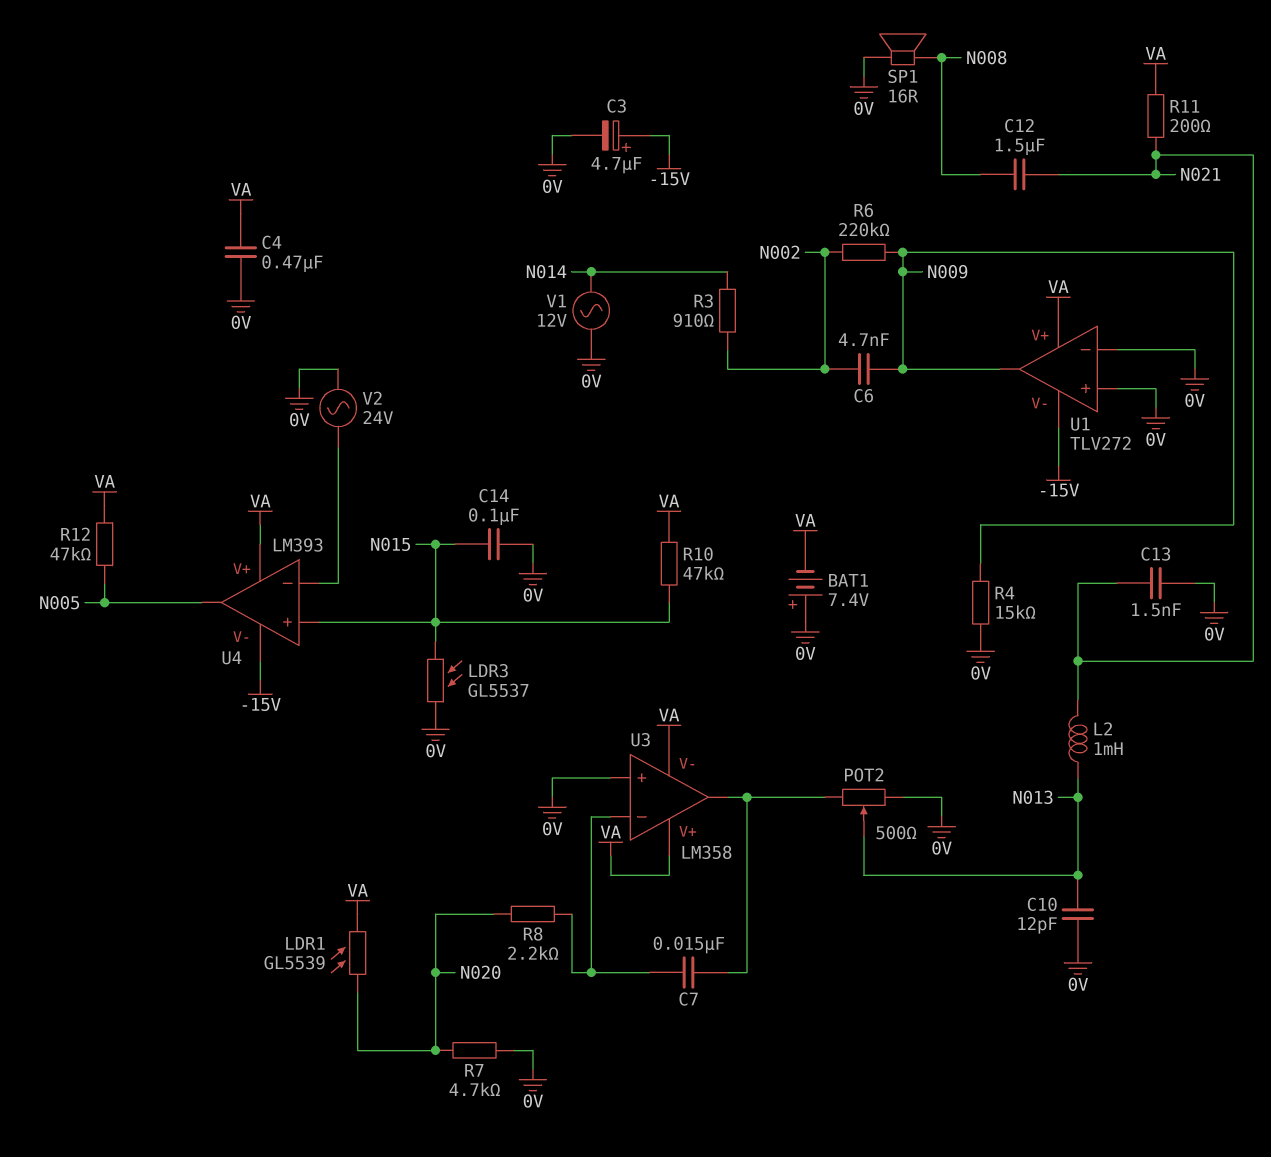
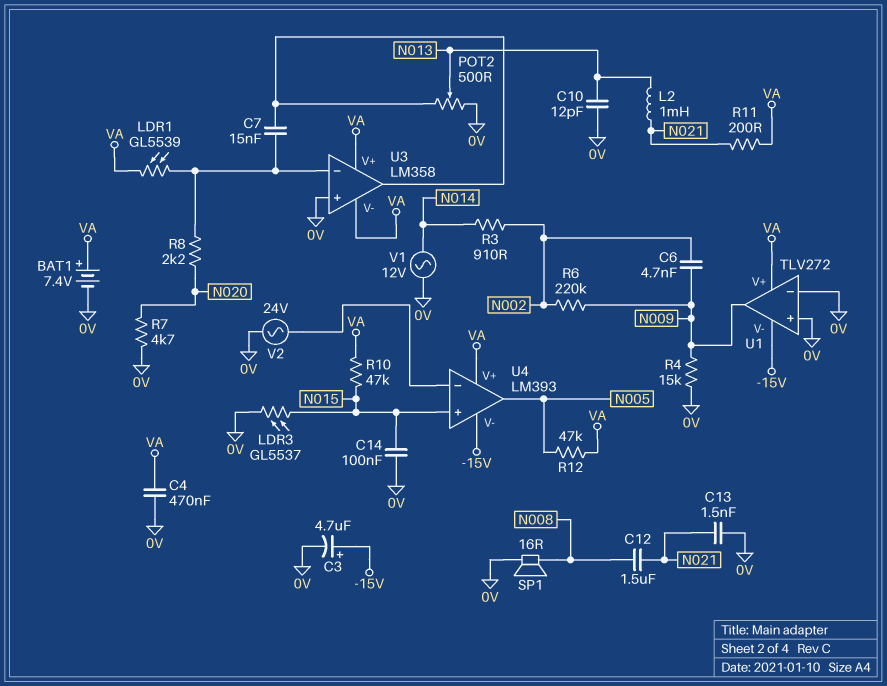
BAT1: 7.4V (plus 0V, minus VA) -> 7.4V (plus VA, minus 0V)
LDR1: GL5539 (N020, VA) -> GL5539 (U3/in-, VA)

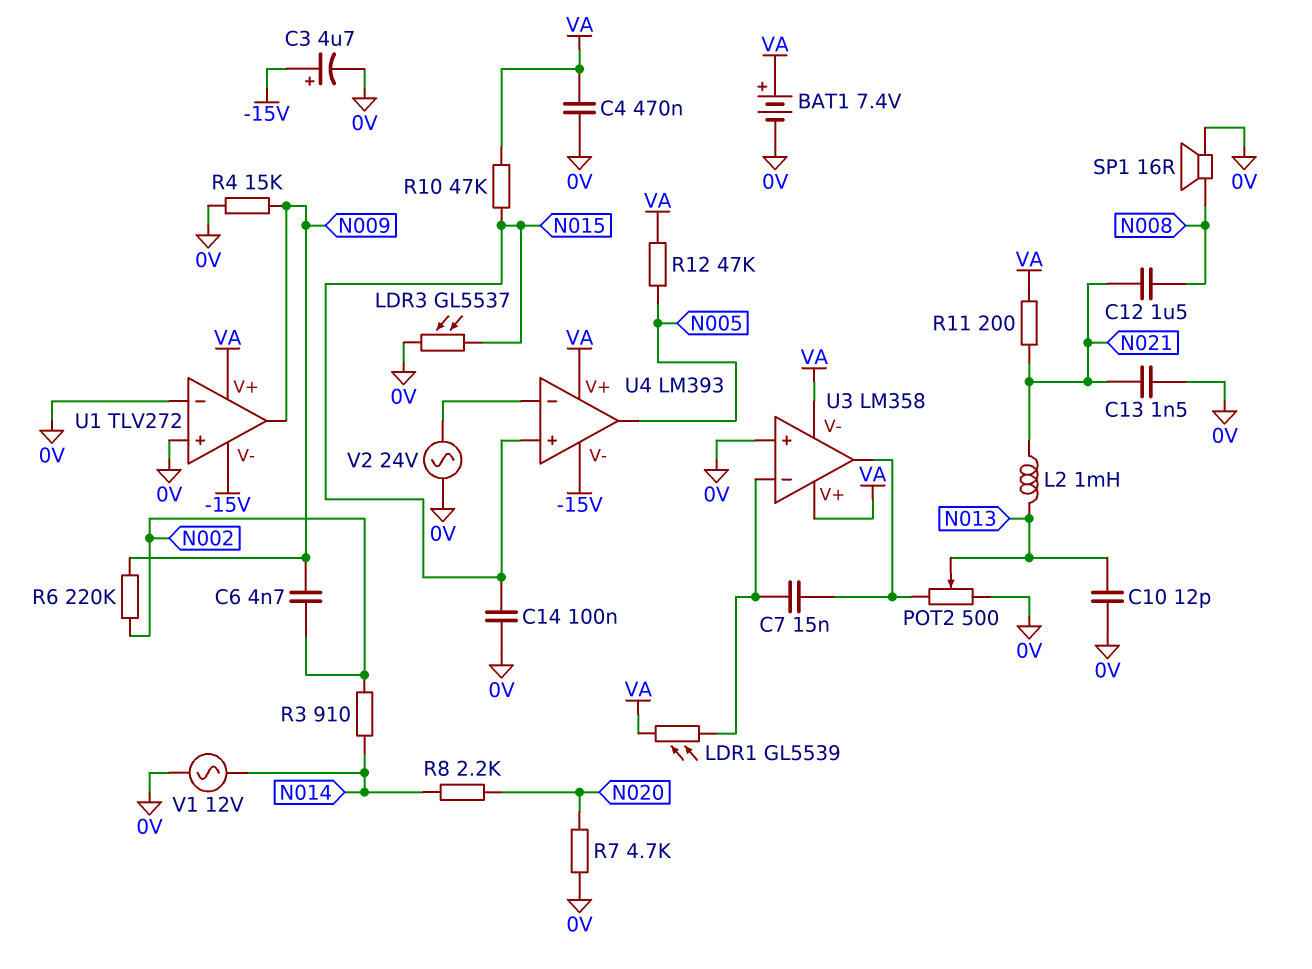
R8: 2.2k (N020, U3/in-) -> 2.2k (N014, N020)

